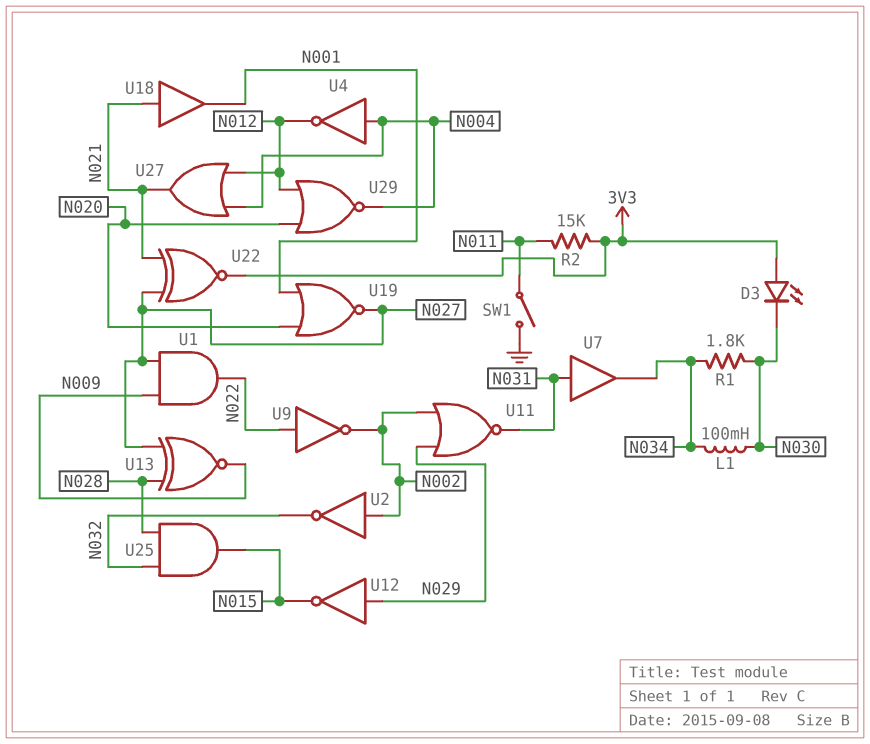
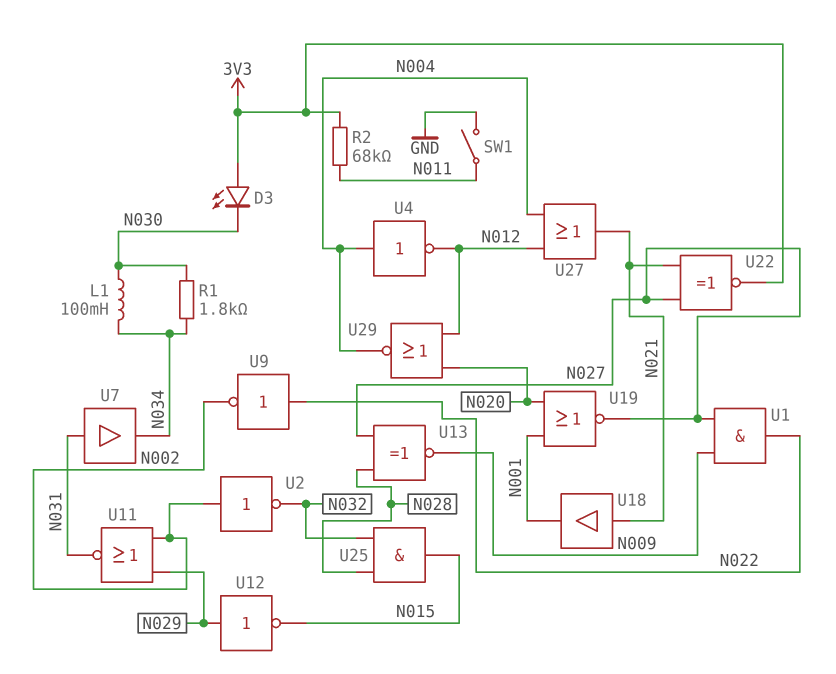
R2: 15k (3V3, N011) -> 68k (3V3, N011)

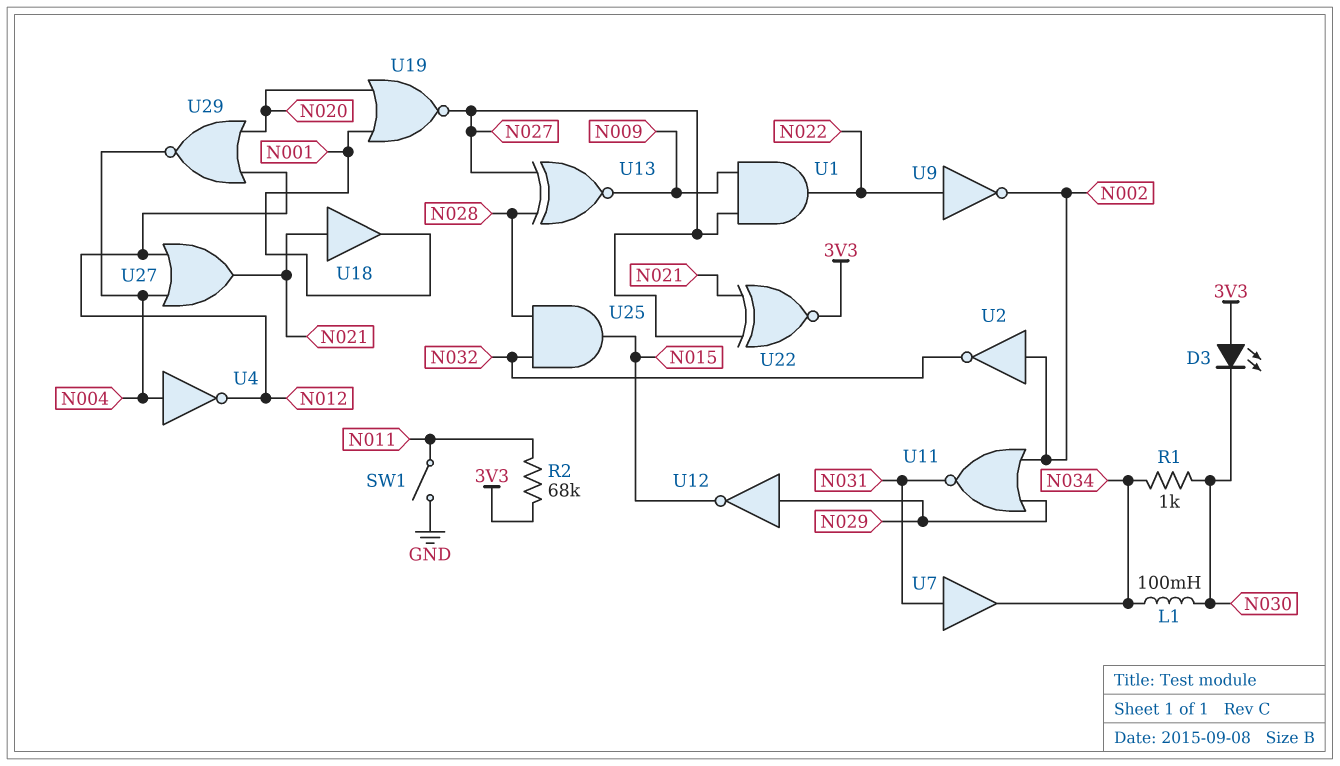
R1: 1.8k (N030, N034) -> 1k (N030, N034)

